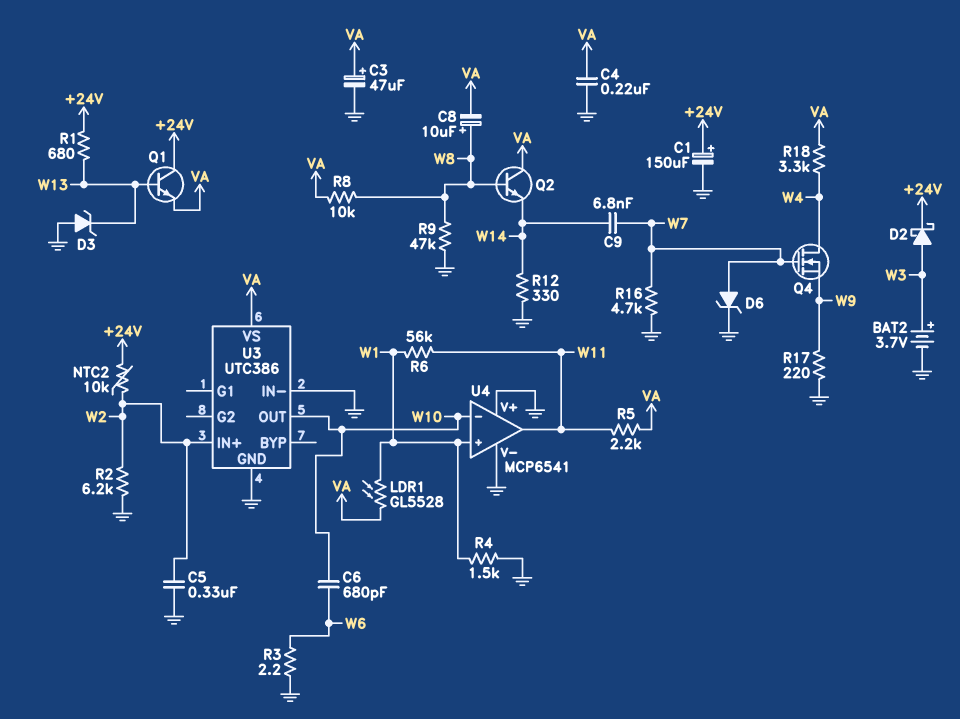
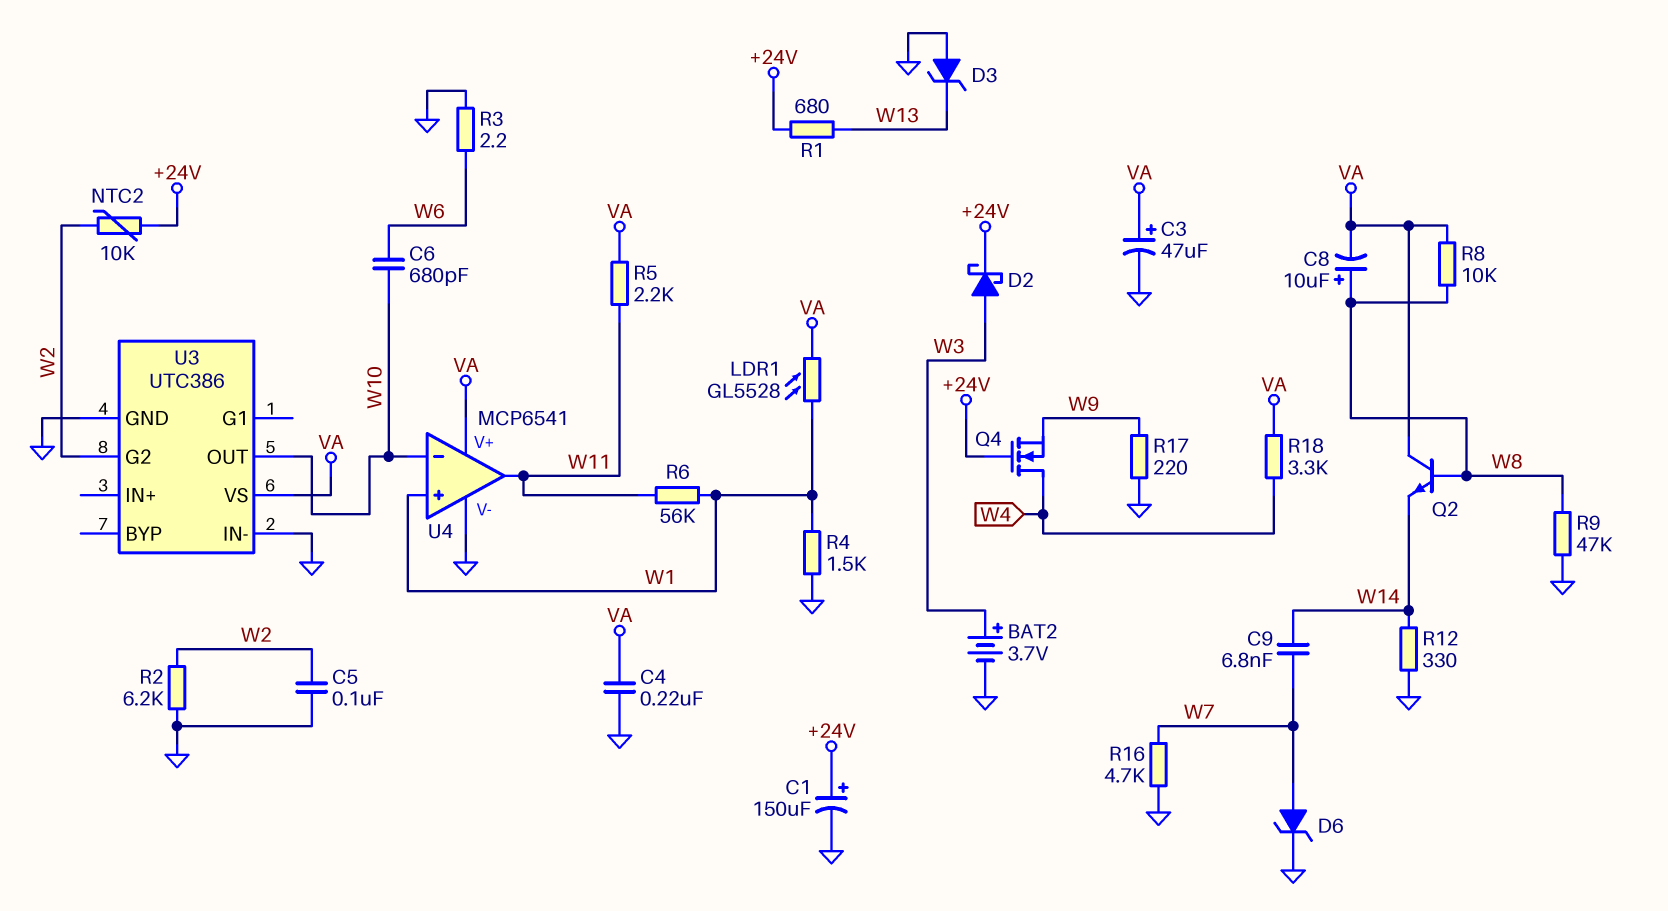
C5: 330nF (GND, W2) -> 100nF (GND, W2)
Q1: NPN (B W13, C +24V, E VA) -> none
Q4: NMOS (G W7, D W4, S W9) -> NMOS (G +24V, D W4, S W9)
U3 pin G2: none -> W2
U3 pin IN+: W2 -> none
U4 pin V+: GND -> VA

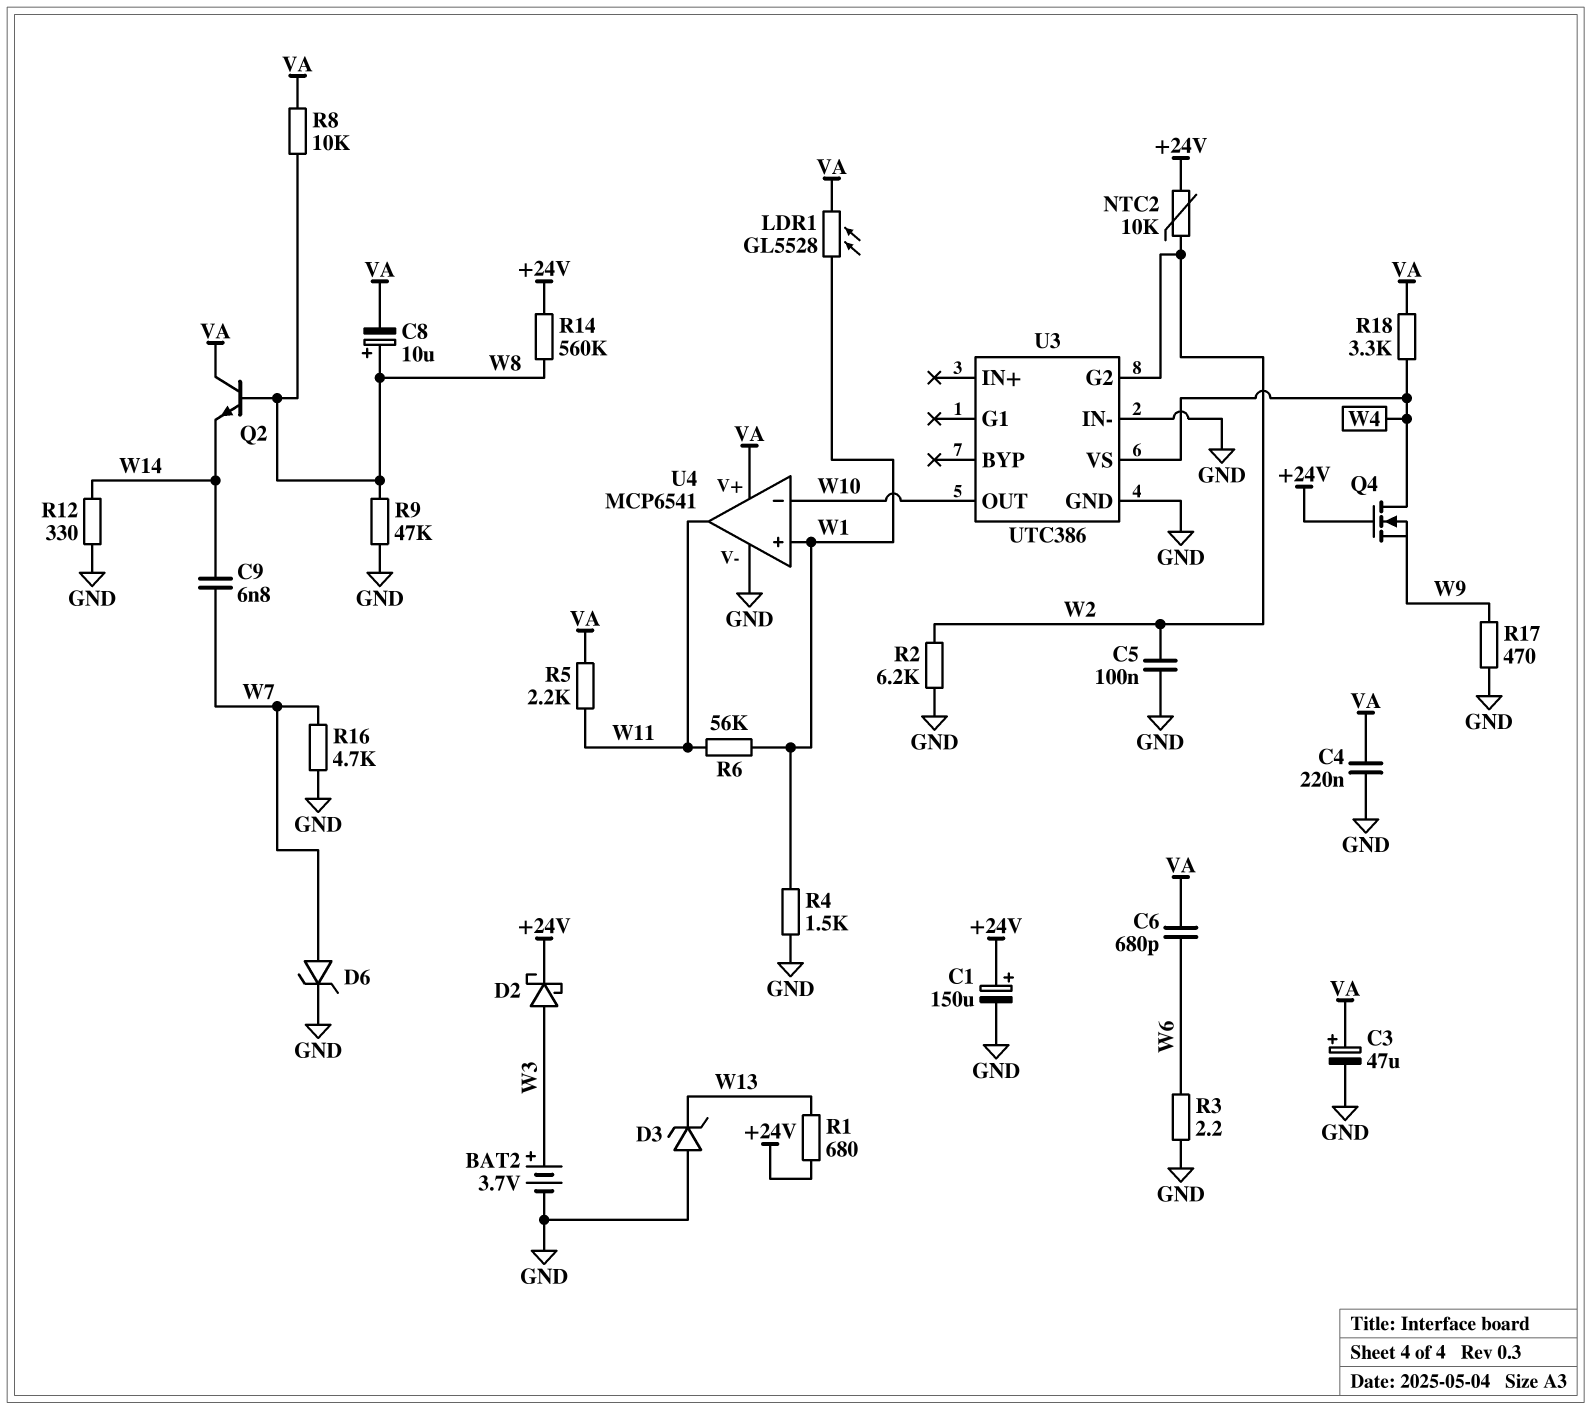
C6: 680pF (W6, W10) -> 680pF (VA, W6)
R14: none -> 560k (+24V, W8)
R17: 220 (GND, W9) -> 470 (GND, W9)
U3 pin VS: VA -> W4

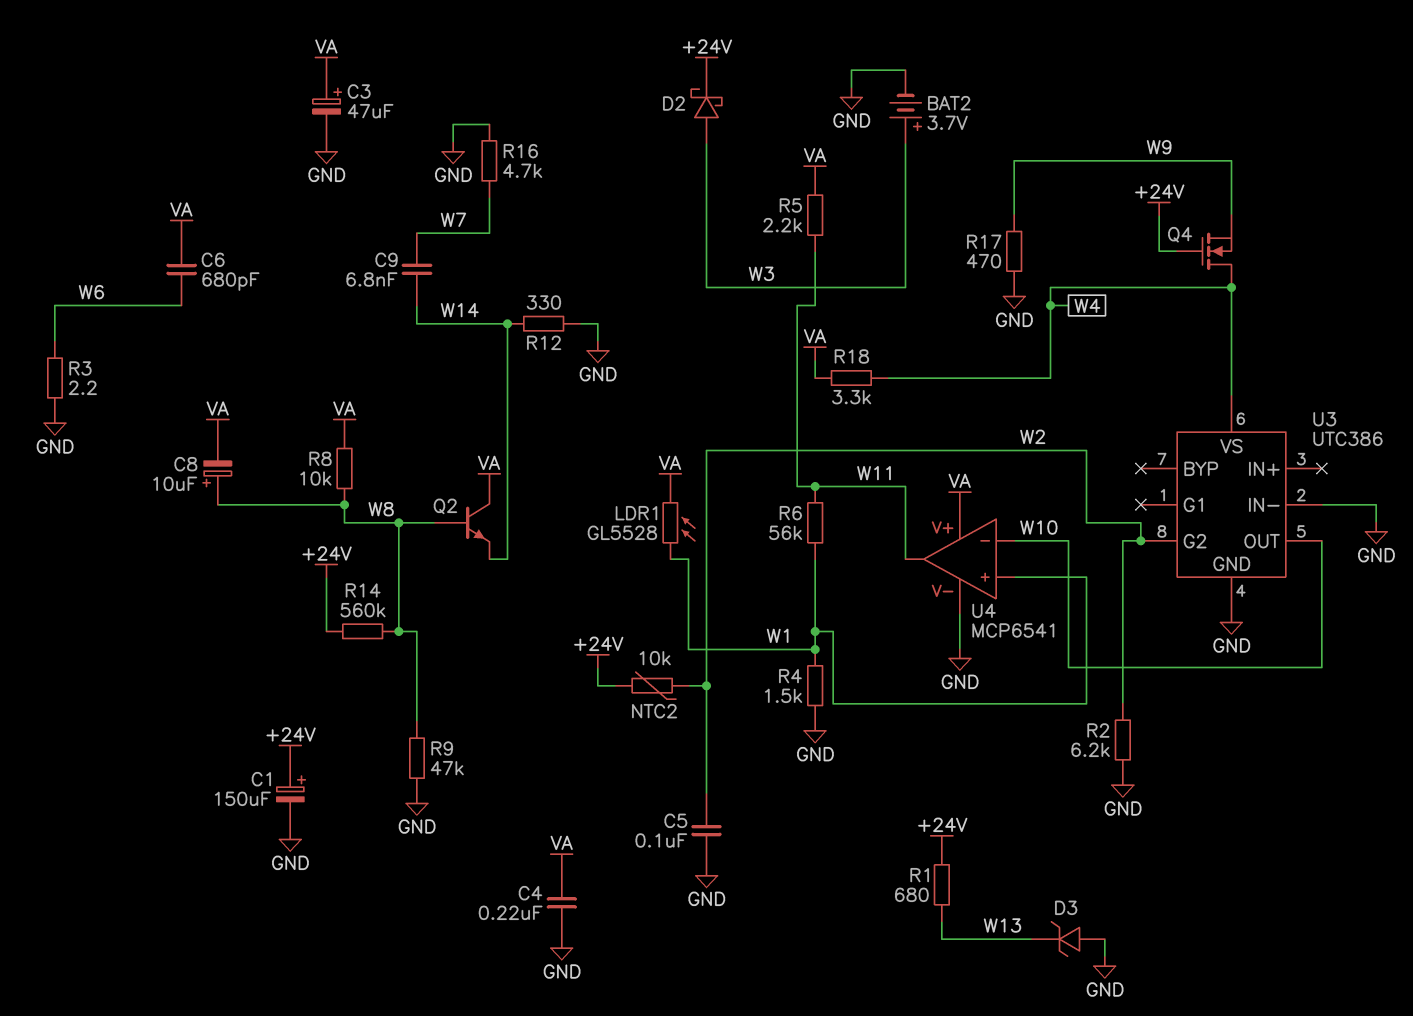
D6: zener (A W7, K GND) -> none

